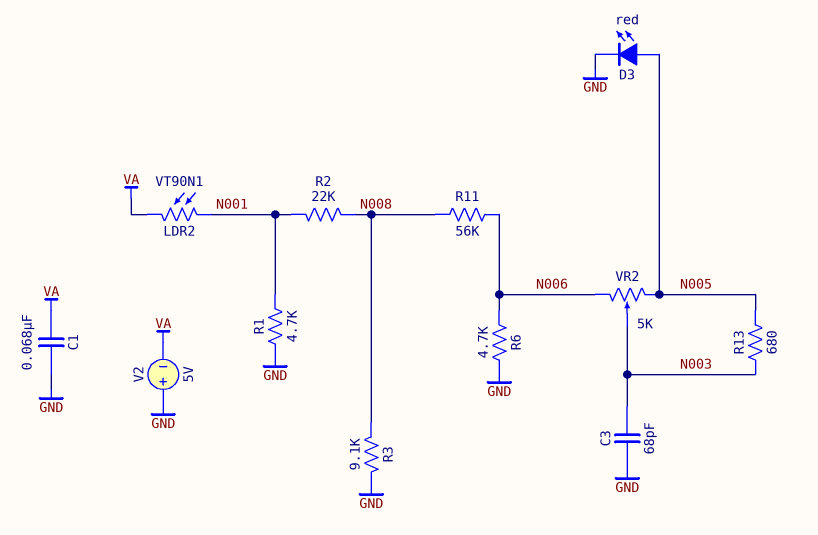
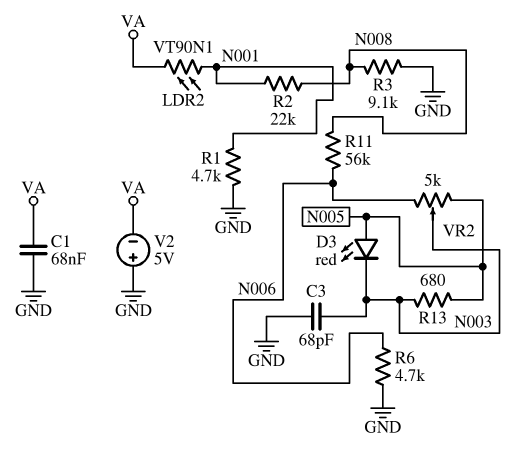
D3: LED red (A N005, K GND) -> LED red (A N005, K N003)

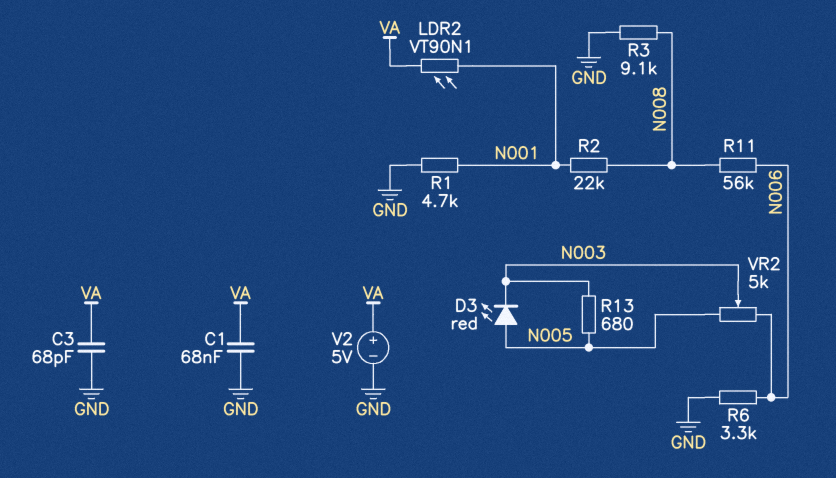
C3: 68pF (GND, N003) -> 68pF (GND, VA)
R6: 4.7k (GND, N006) -> 3.3k (GND, N006)
V2: 5V (plus GND, minus VA) -> 5V (plus VA, minus GND)

